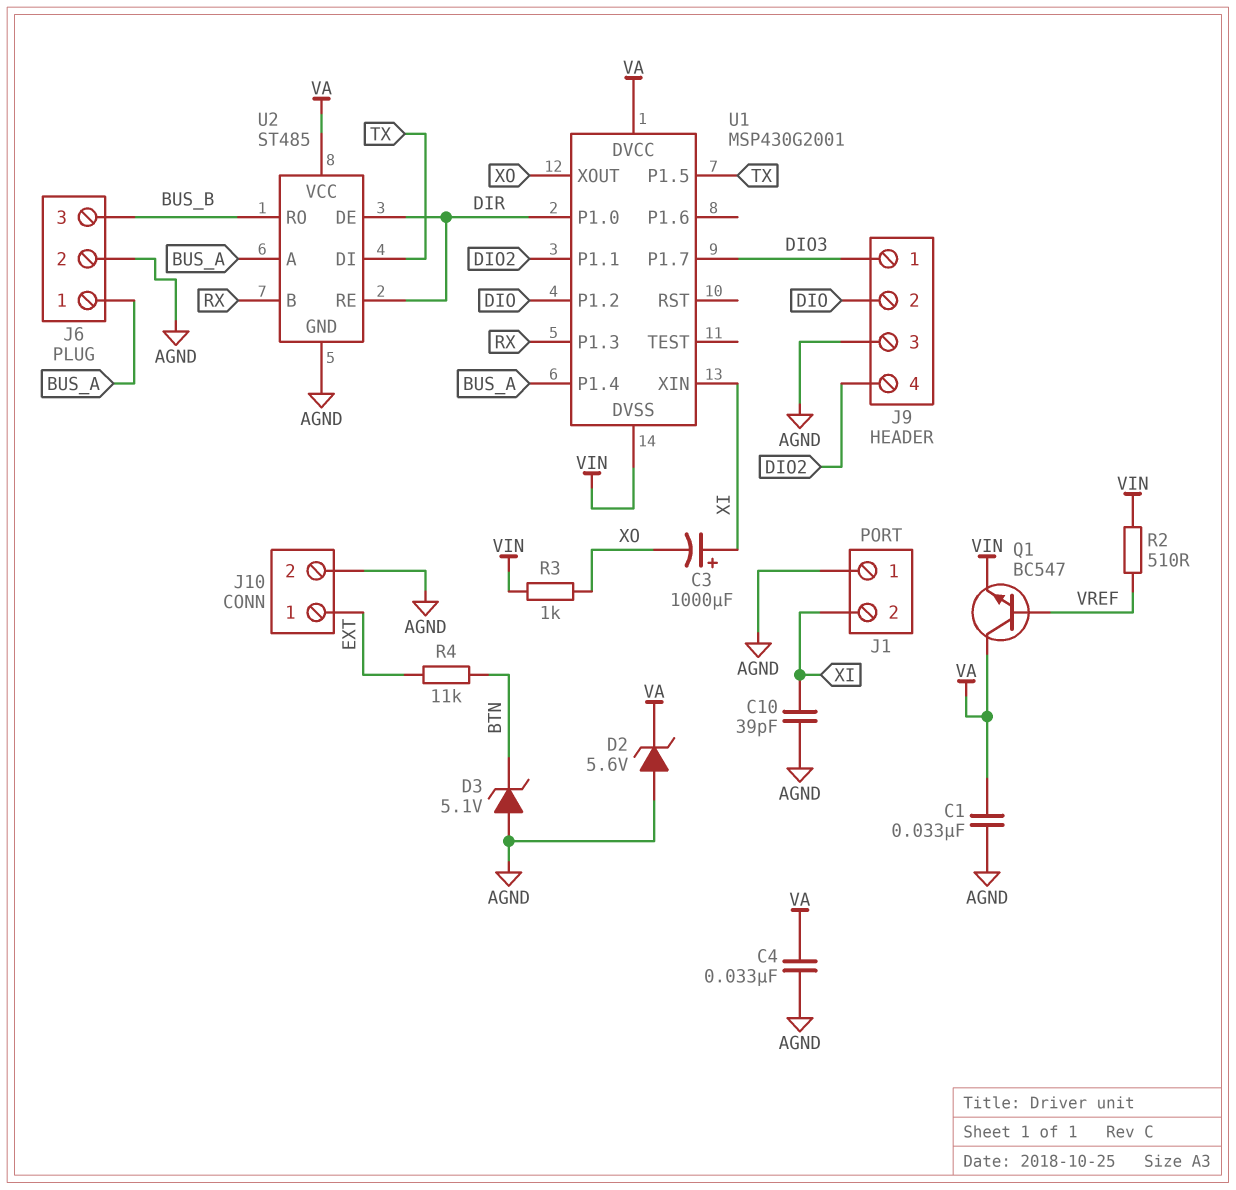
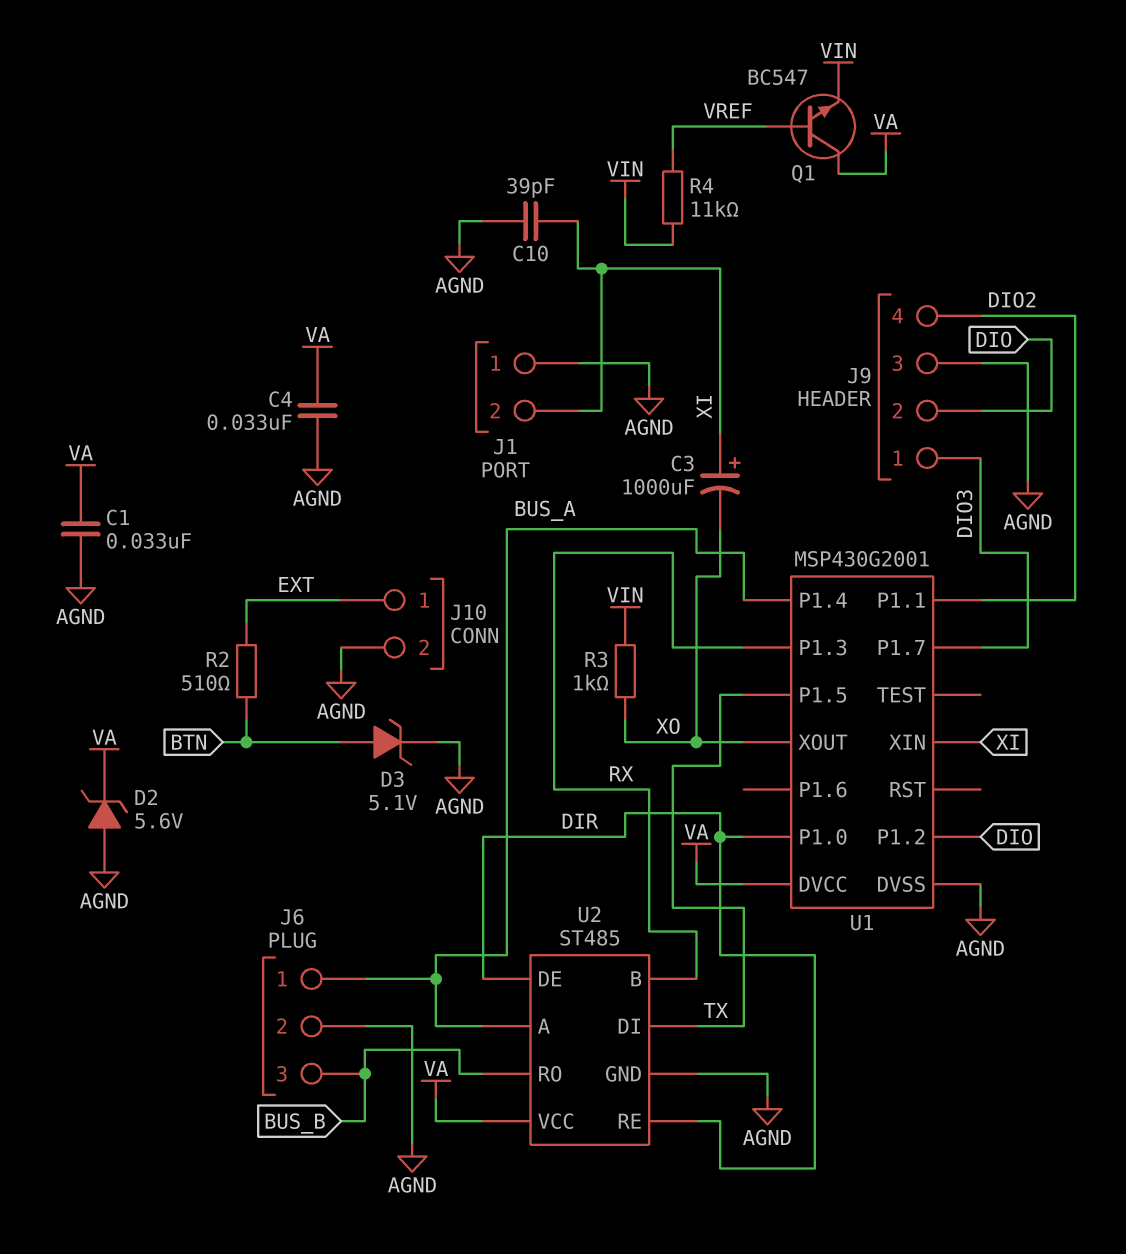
D3: zener 5.1V (A AGND, K BTN) -> zener 5.1V (A BTN, K AGND)
R2: 510 (VIN, VREF) -> 510 (BTN, EXT)
R4: 11k (BTN, EXT) -> 11k (VIN, VREF)
U1 pin DVSS: VIN -> AGND

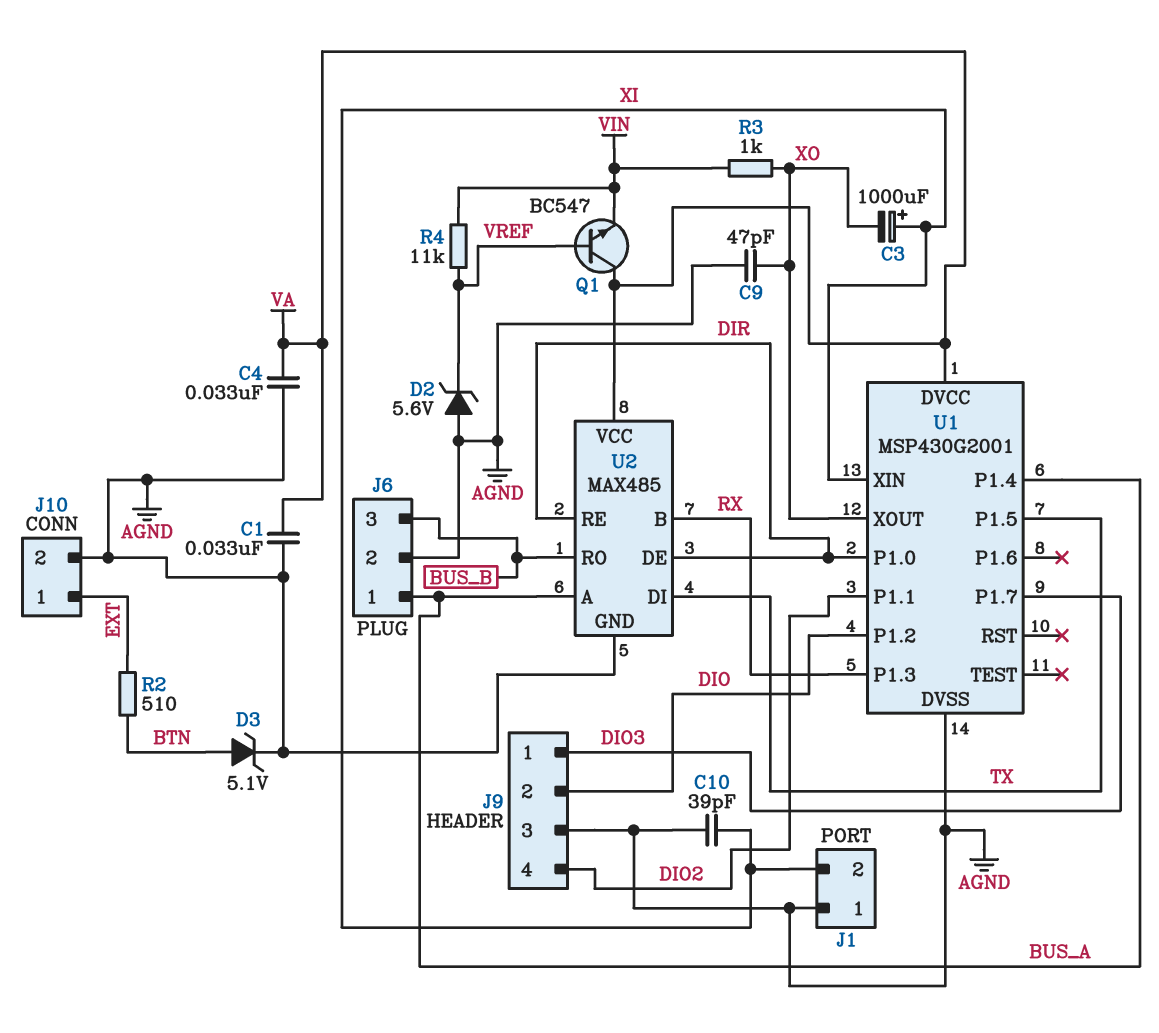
C9: none -> 47pF (AGND, XO)
D2: zener 5.6V (A AGND, K VA) -> zener 5.6V (A AGND, K VREF)
U2: ST485 -> MAX485

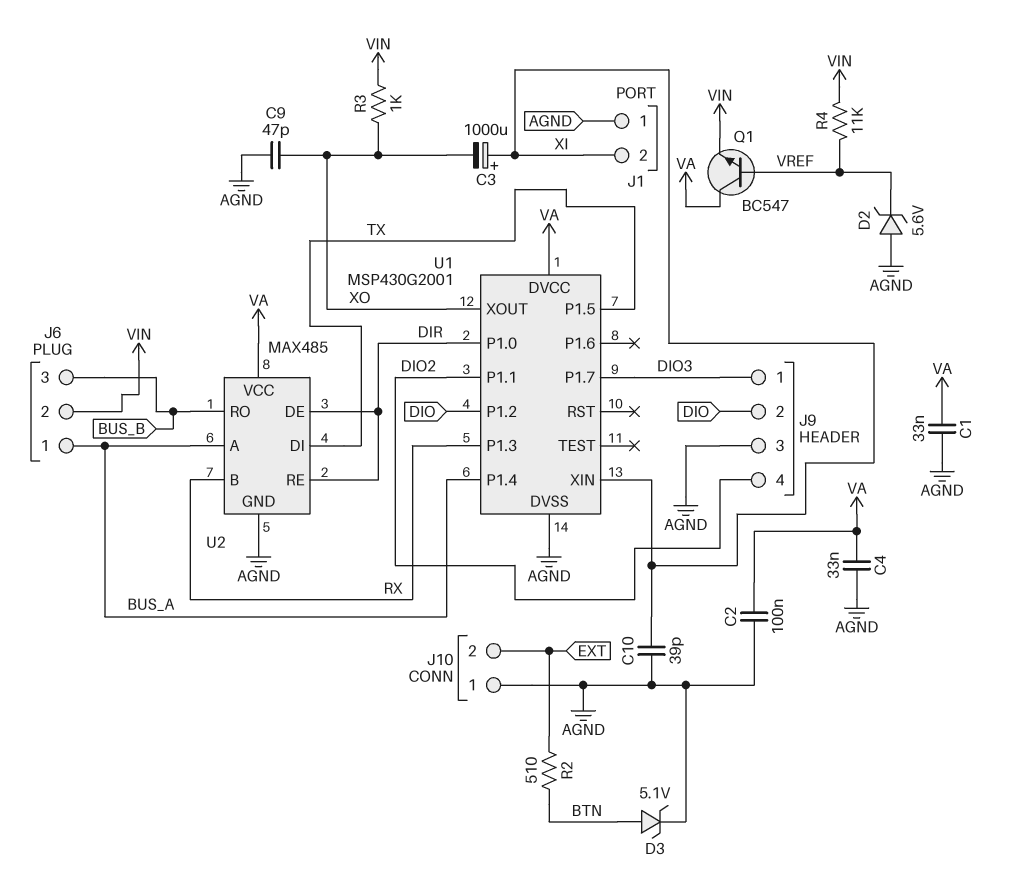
C2: none -> 100nF (AGND, VA)
J6 pin 2: AGND -> VIN
J10 pin 1: EXT -> AGND
J10 pin 2: AGND -> EXT

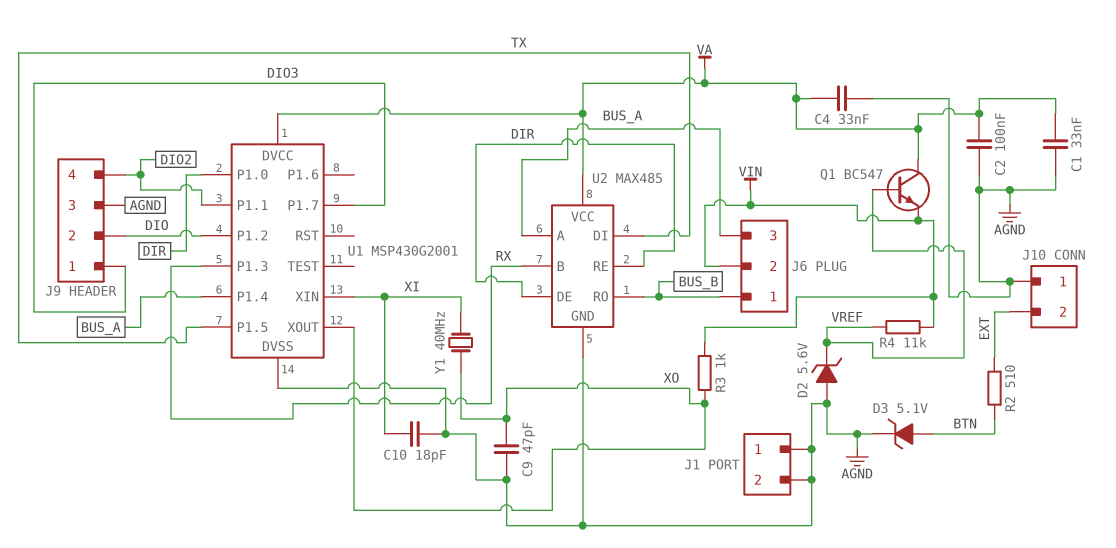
C3: 1000uF (plus XI, minus XO) -> none
C10: 39pF (AGND, XI) -> 18pF (AGND, XI)
J1 pin 2: XI -> AGND
J6 pin 1: BUS_A -> BUS_B
J6 pin 3: BUS_B -> BUS_A
Y1: none -> 40MHz (XI, XO)

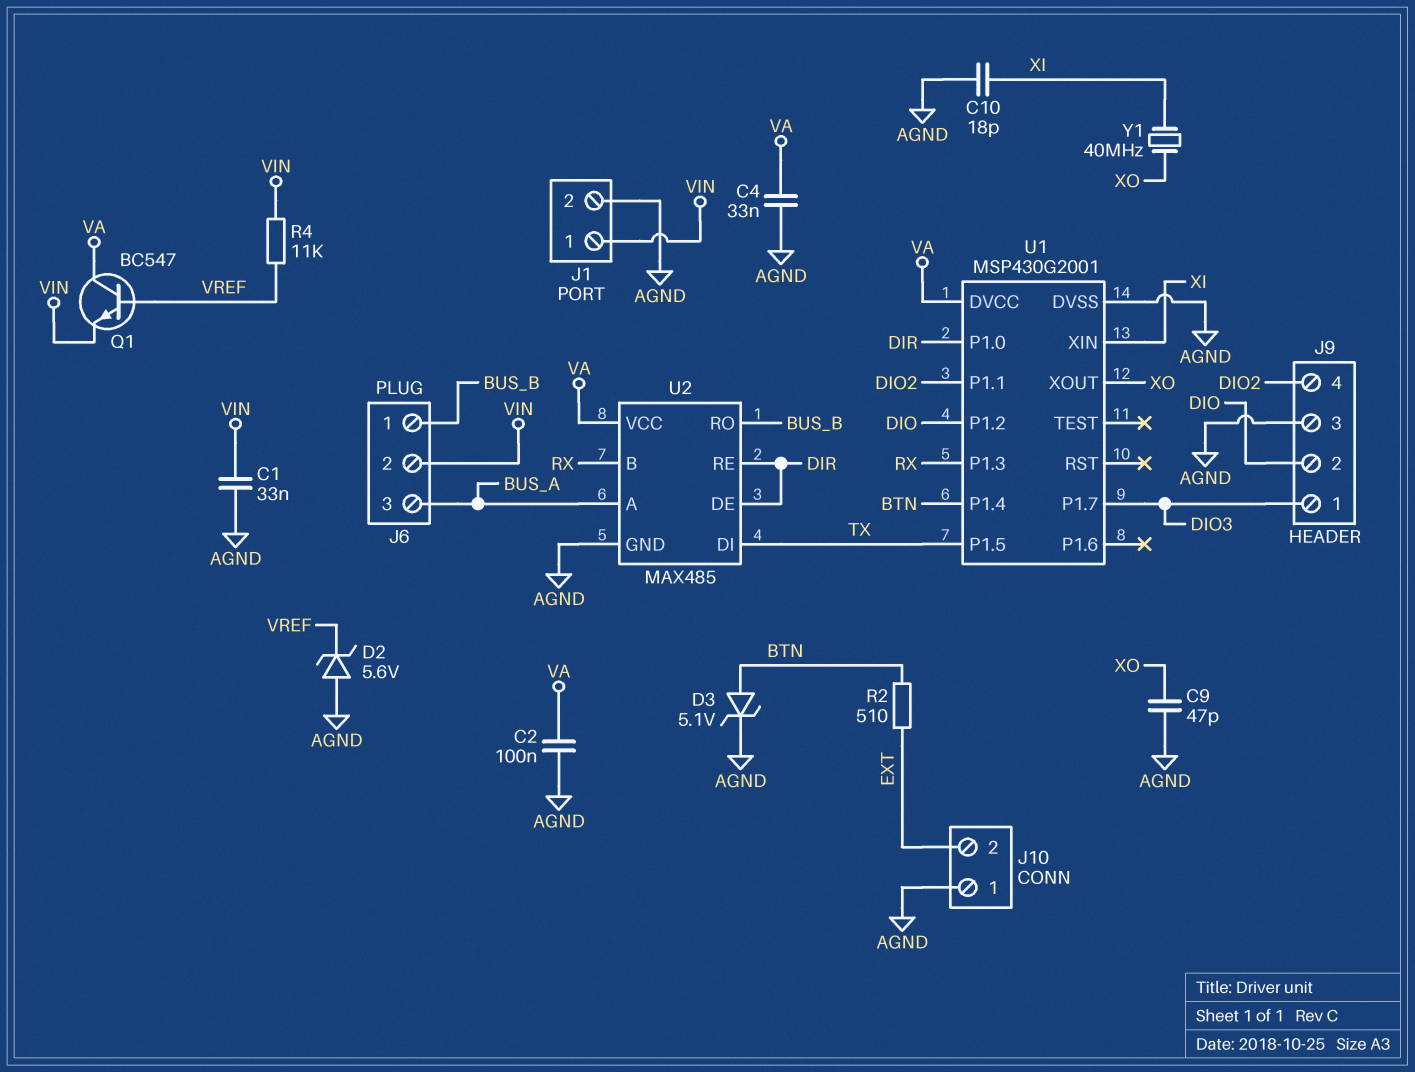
C1: 33nF (AGND, VA) -> 33nF (AGND, VIN)
J1 pin 1: AGND -> VIN
R3: 1k (VIN, XO) -> none
U1 pin P1.4: BUS_A -> BTN

